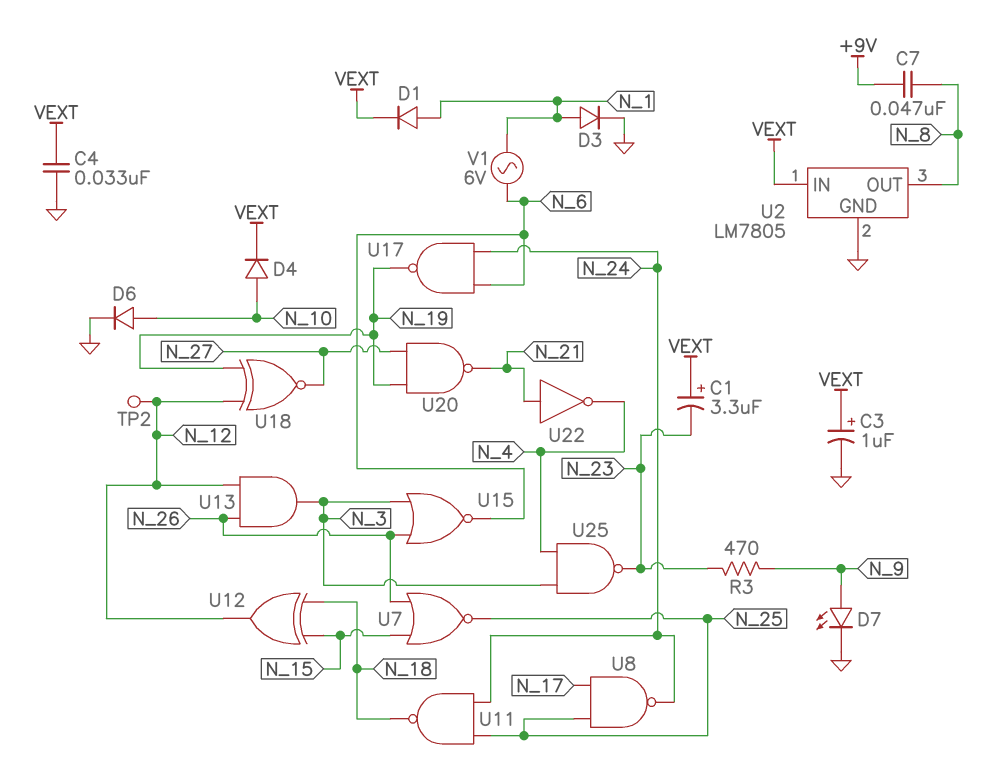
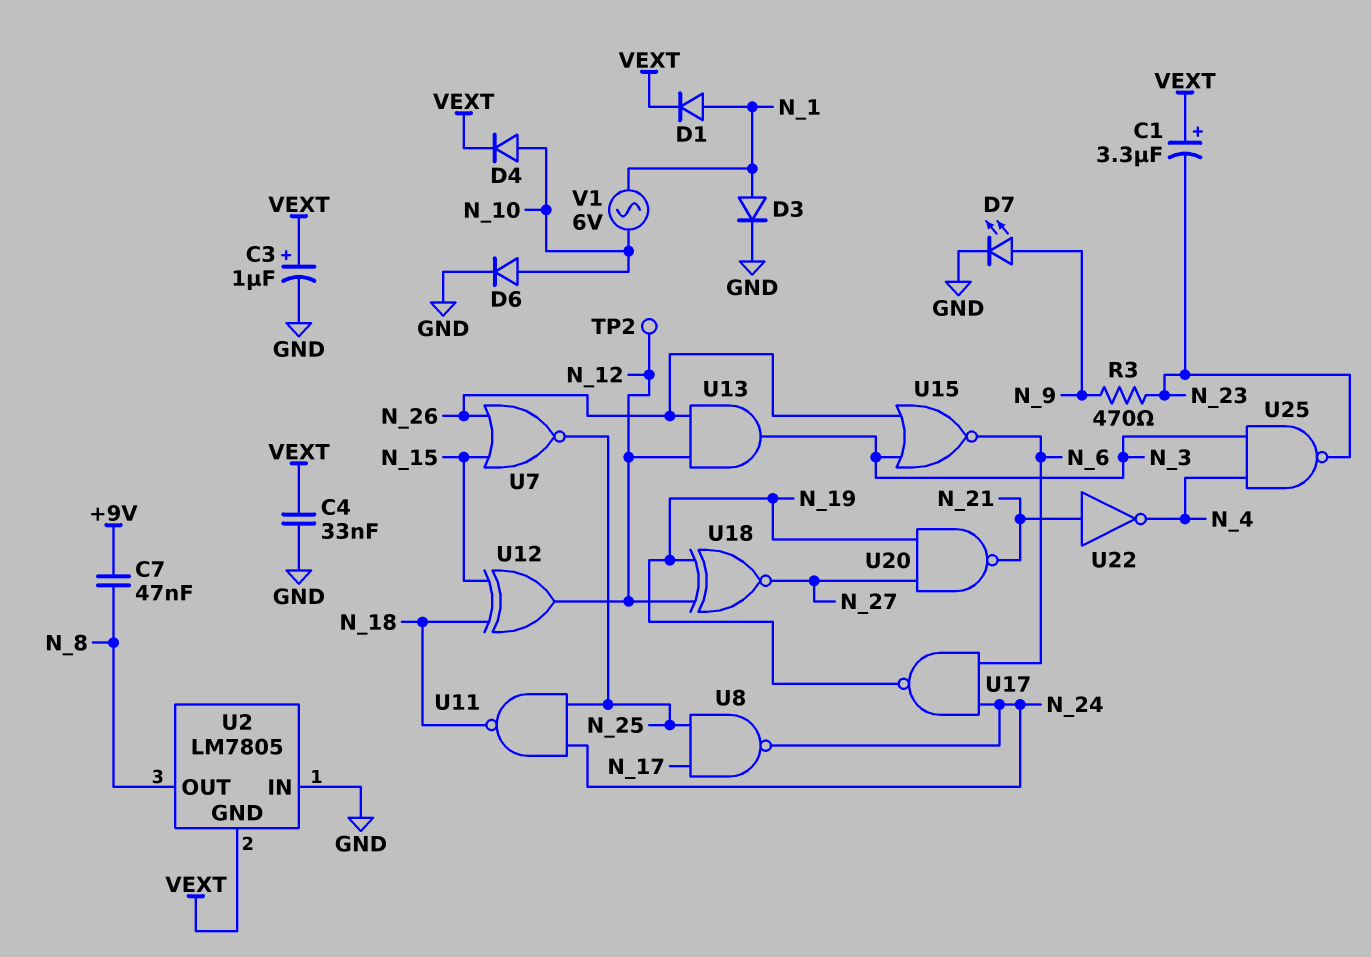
U2 pin GND: GND -> VEXT
U2 pin IN: VEXT -> GND
V1: AC 6V (N_1, N_6) -> AC 6V (N_1, N_10)

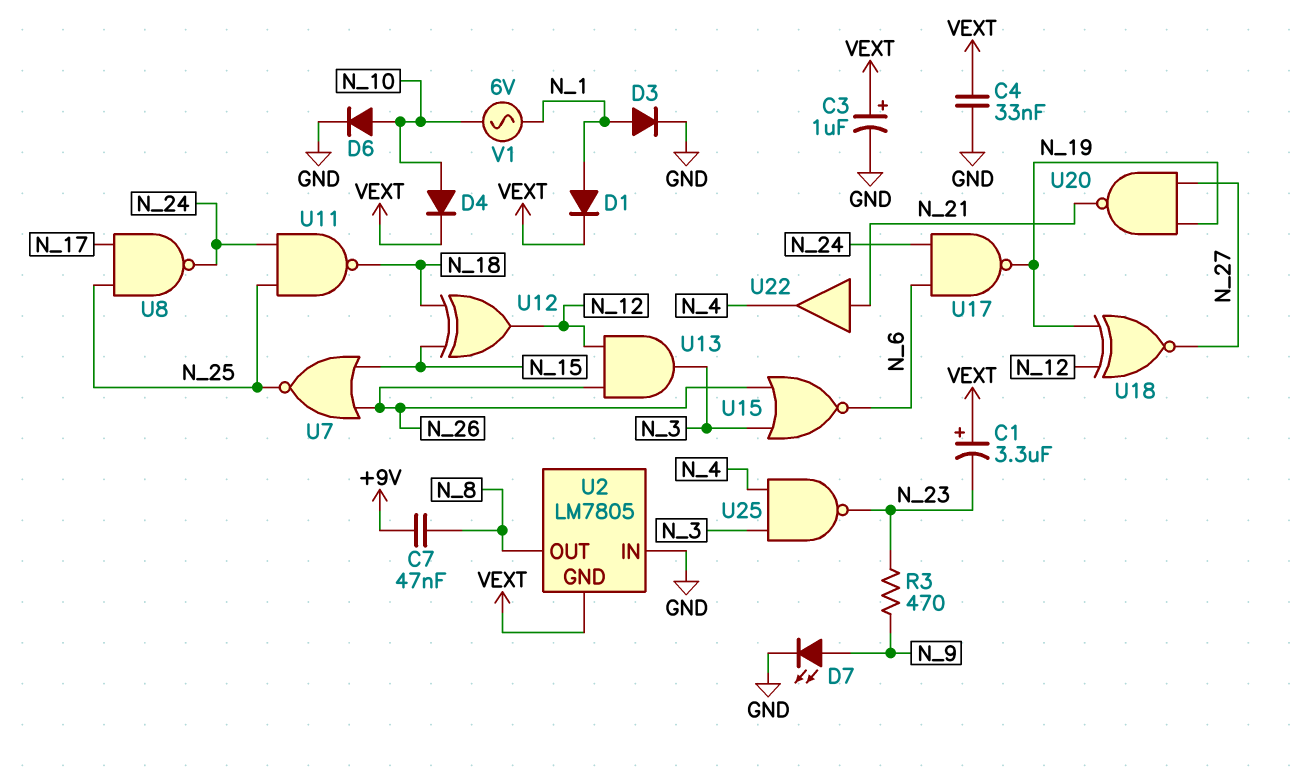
TP2: test point (N_12) -> none
U22: NOT (in N_21, out N_4) -> buffer (in N_21, out N_4)

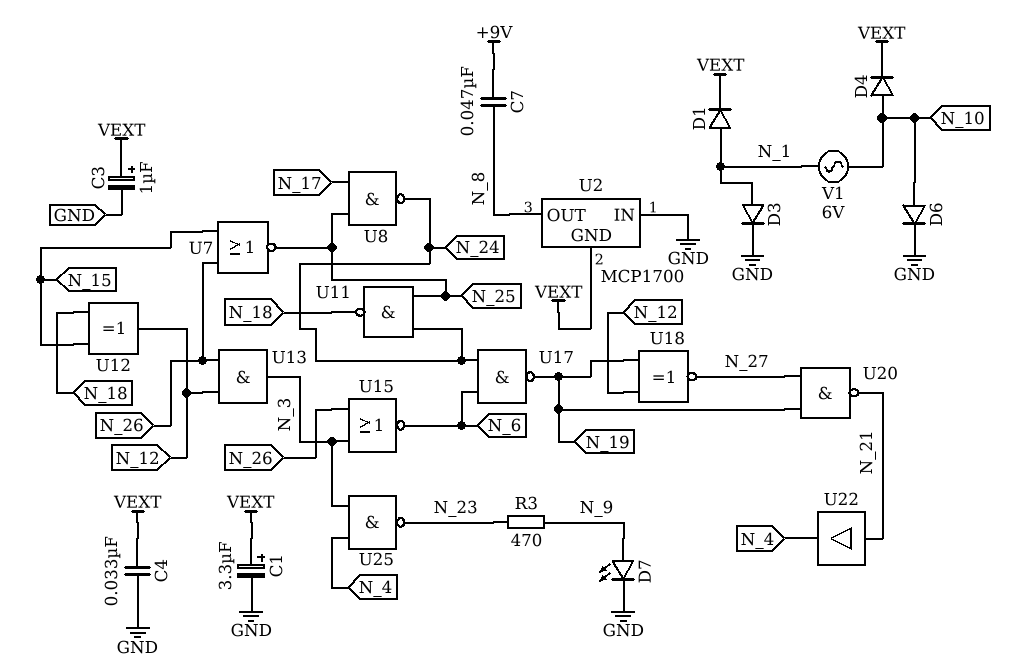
C1: 3.3uF (plus VEXT, minus N_23) -> 3.3uF (plus VEXT, minus GND)
U2: LM7805 -> MCP1700

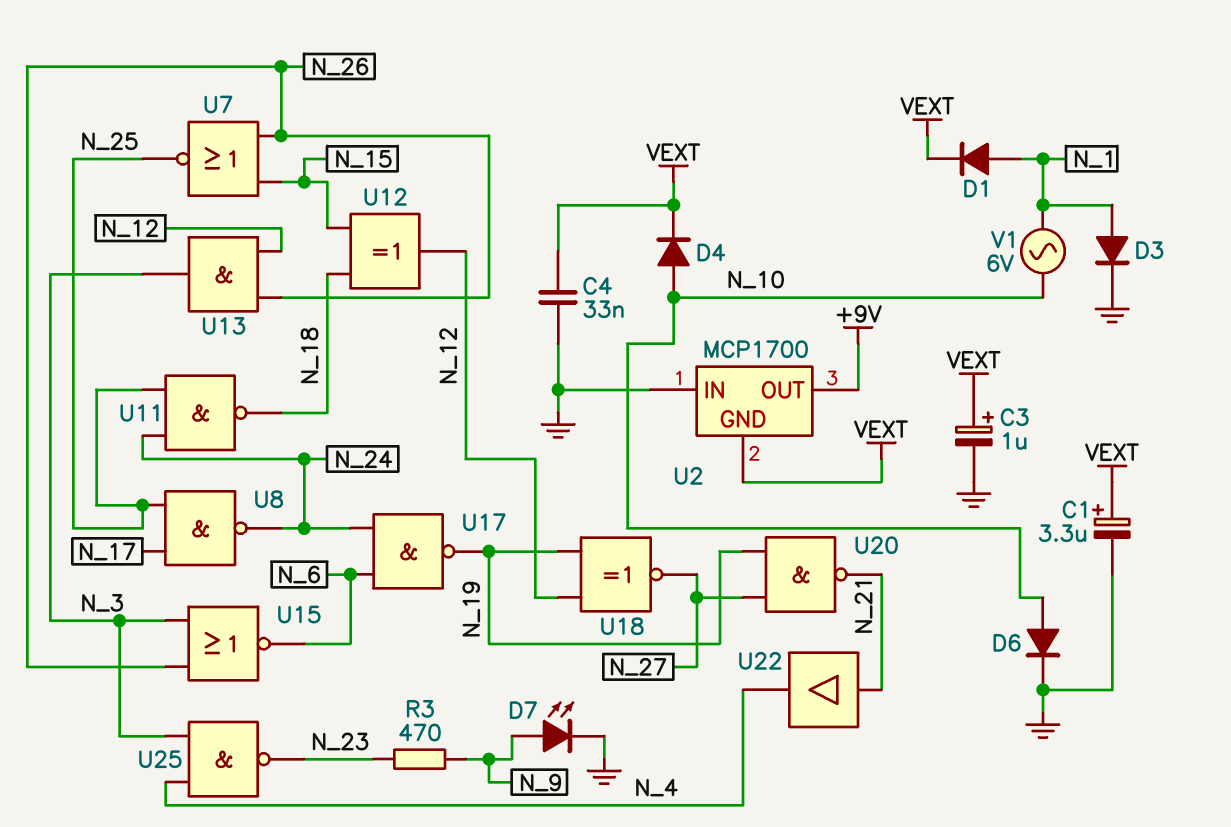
C7: 47nF (+9V, N_8) -> none
U2 pin OUT: N_8 -> +9V

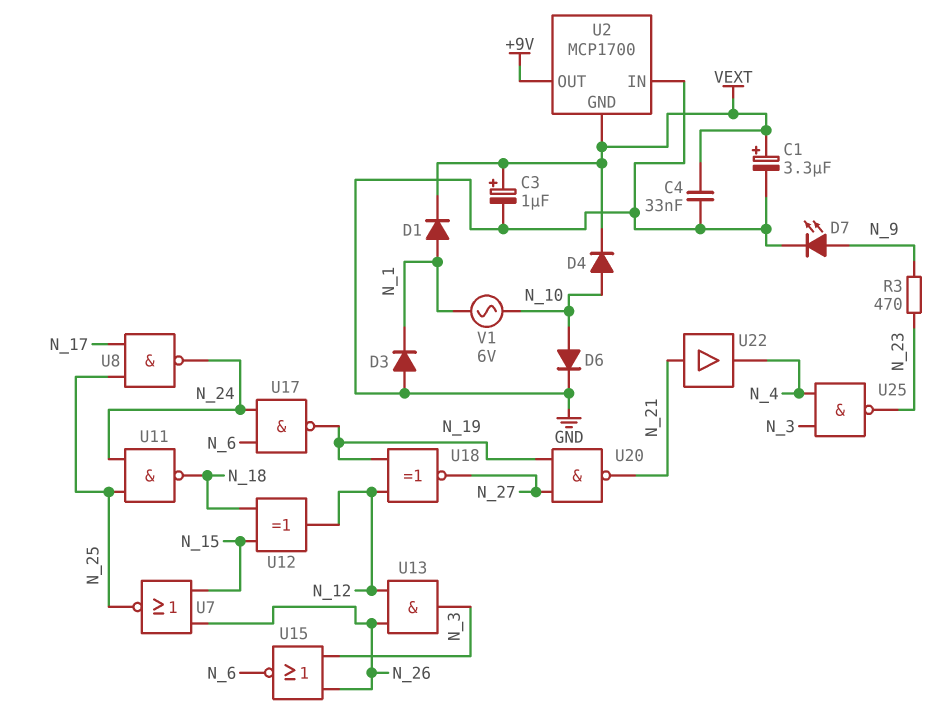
D3: diode (A N_1, K GND) -> diode (A GND, K N_1)

